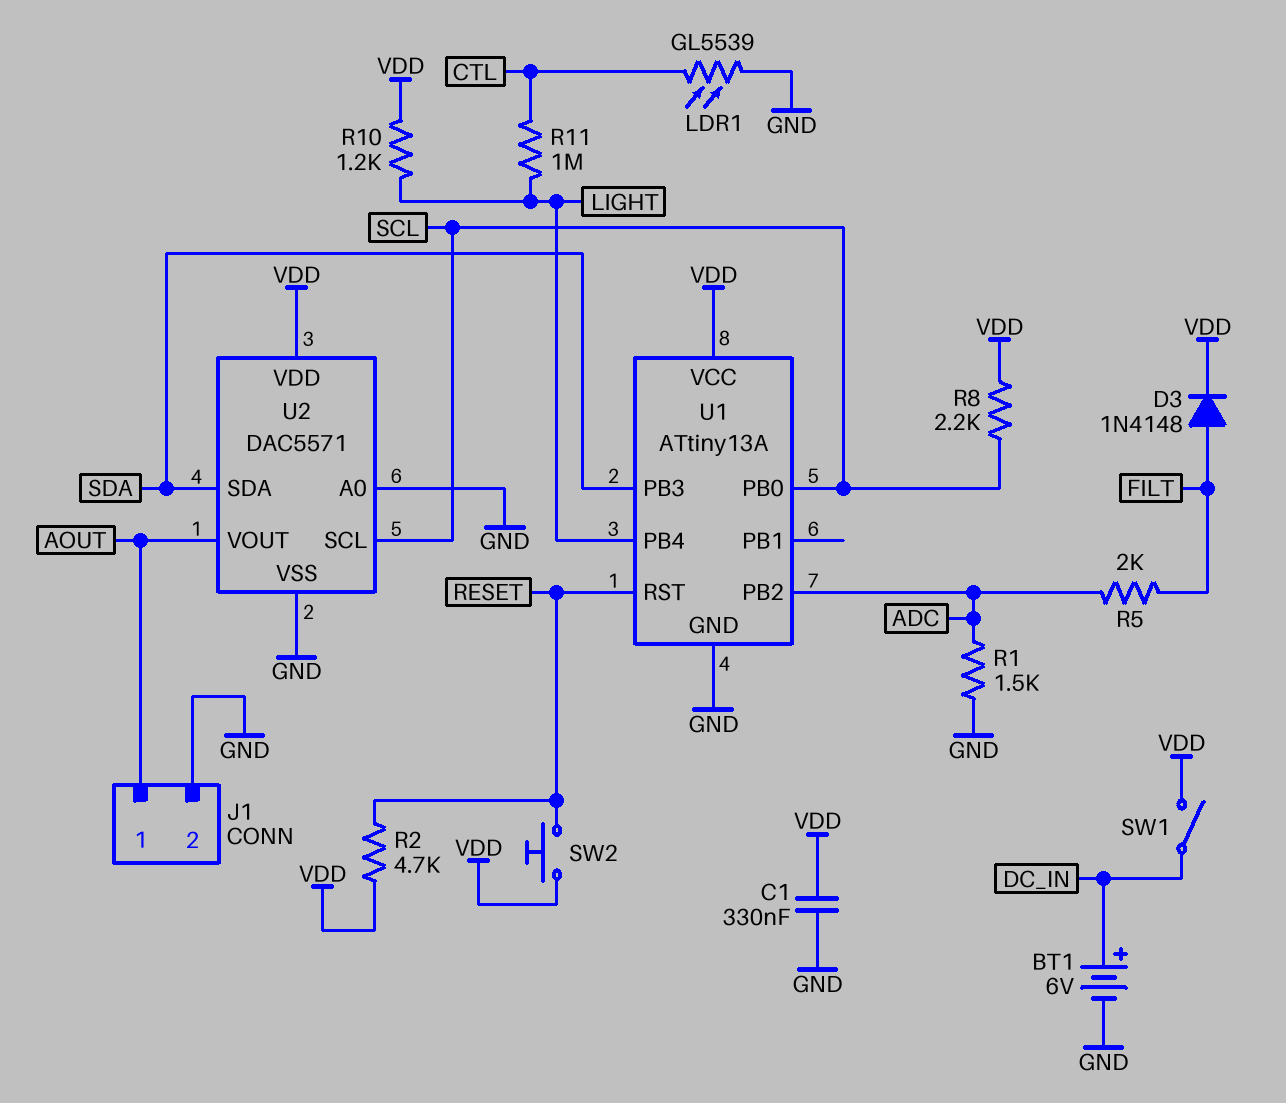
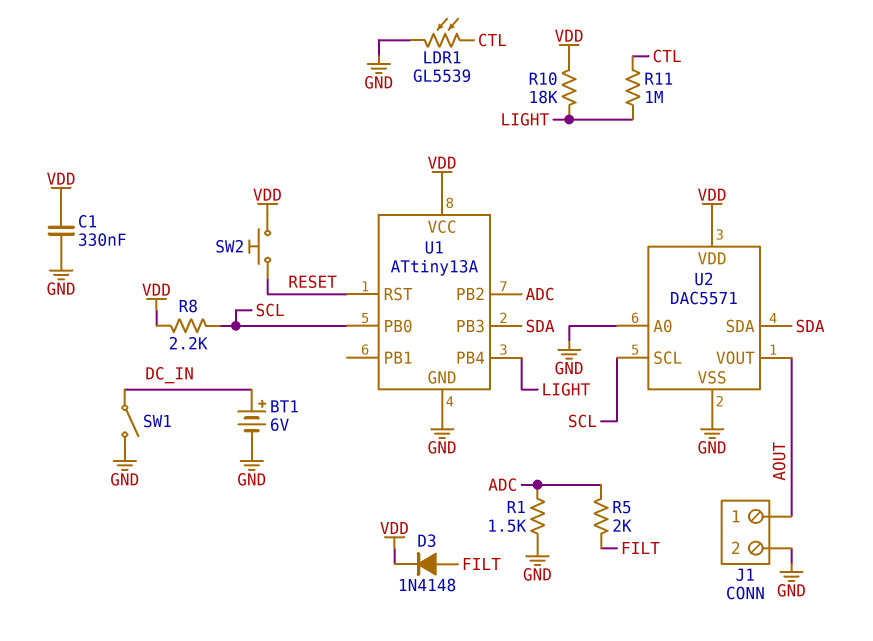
R2: 4.7k (RESET, VDD) -> none
R10: 1.2k (LIGHT, VDD) -> 18k (LIGHT, VDD)
SW1: switch (DC_IN, VDD) -> switch (DC_IN, GND)

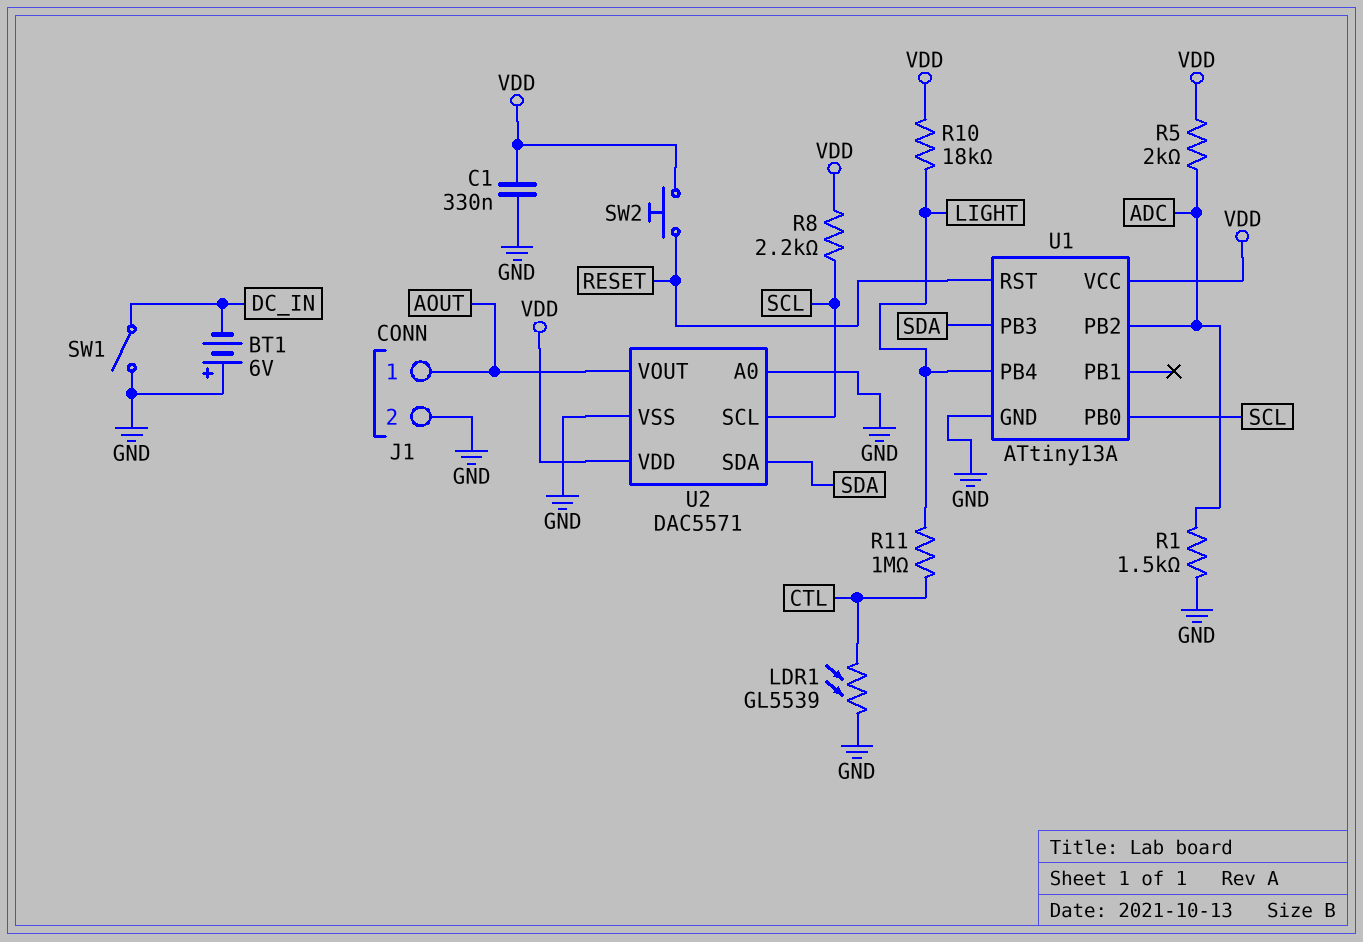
BT1: 6V (plus DC_IN, minus GND) -> 6V (plus GND, minus DC_IN)
D3: diode 1N4148 (A FILT, K VDD) -> none
R5: 2k (ADC, FILT) -> 2k (ADC, VDD)

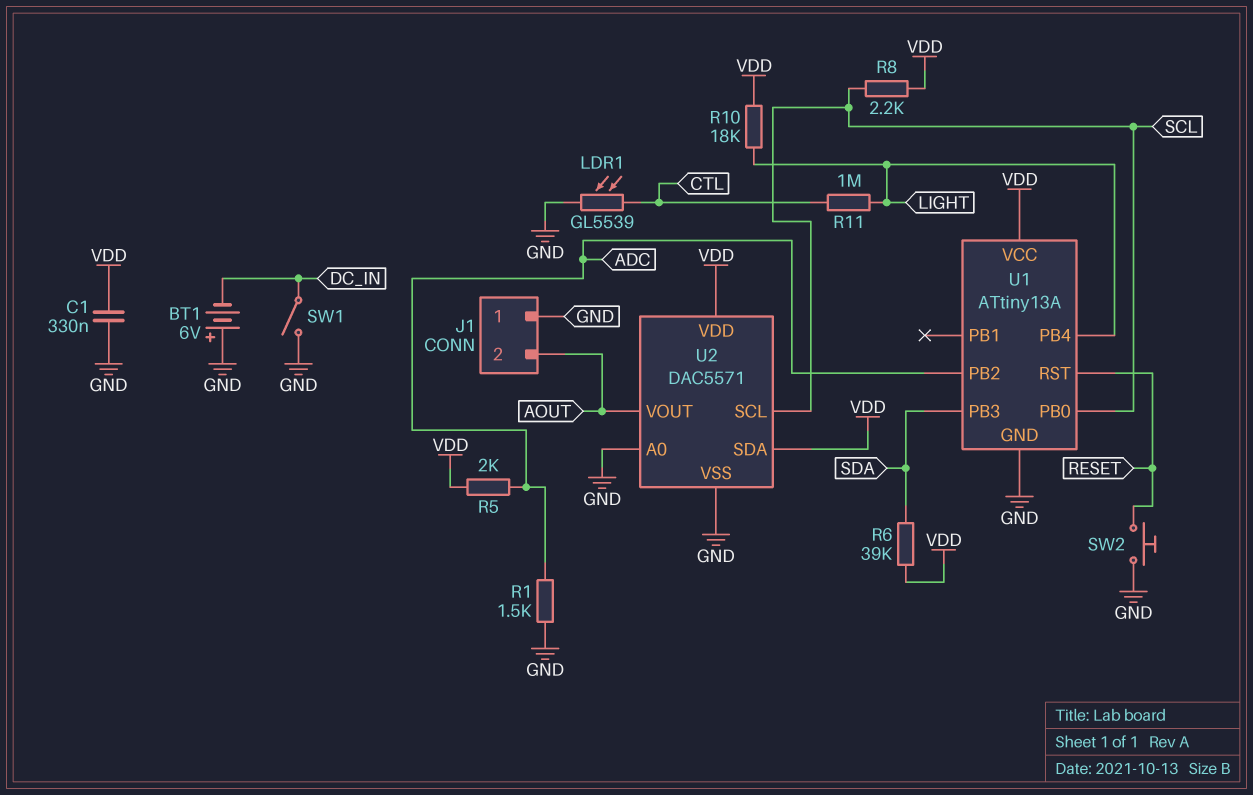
J1 pin 1: AOUT -> GND
J1 pin 2: GND -> AOUT
R6: none -> 39k (SDA, VDD)
SW2: button (RESET, VDD) -> button (GND, RESET)
U2 pin SDA: SDA -> VDD

